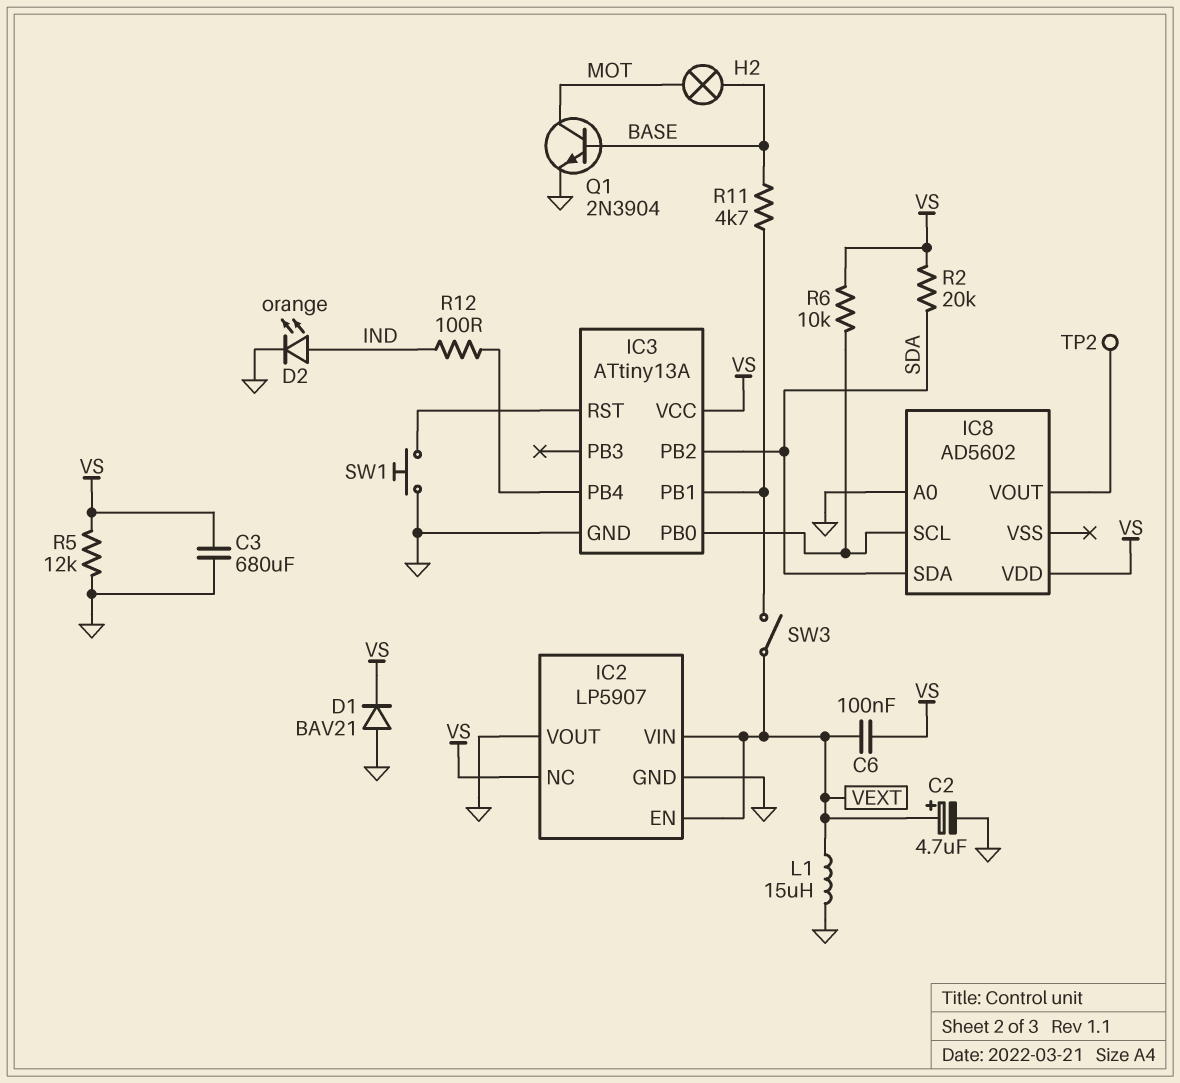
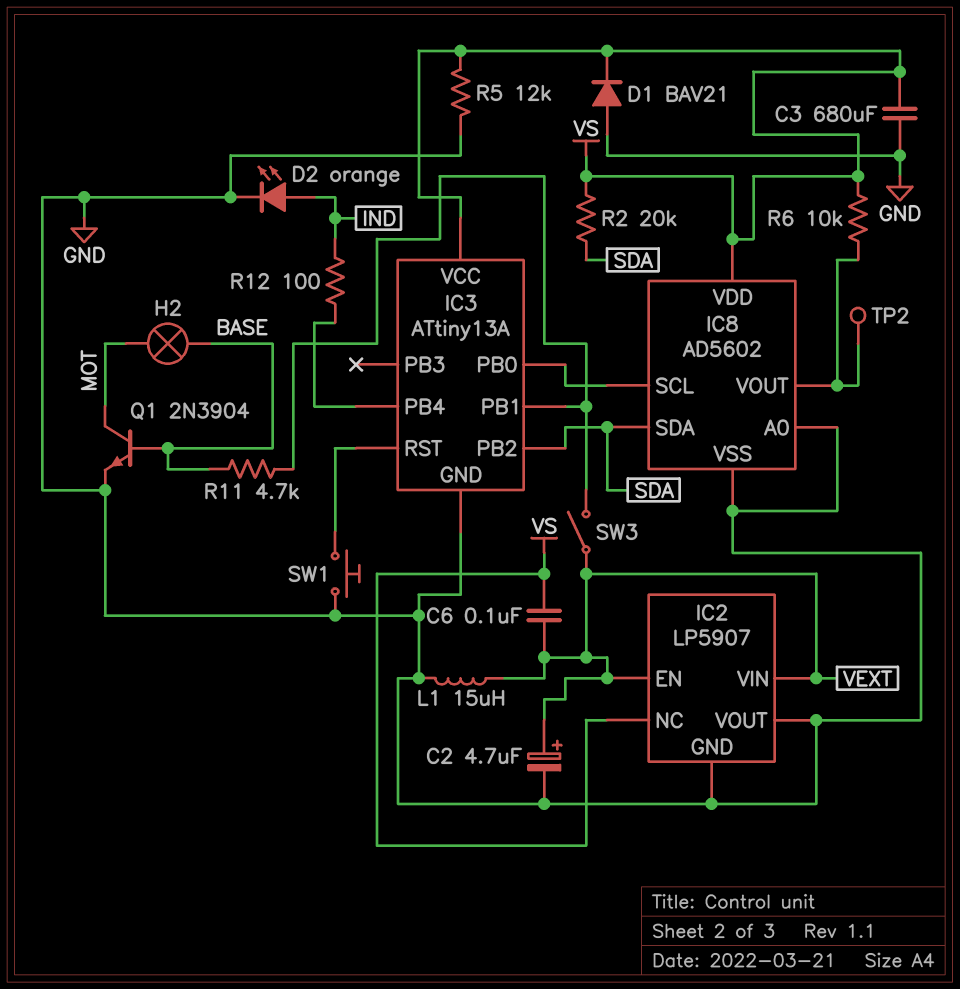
IC8 pin VSS: none -> GND
R6: 10k (IC3/PB0, VS) -> 10k (IC8/VOUT, VS)

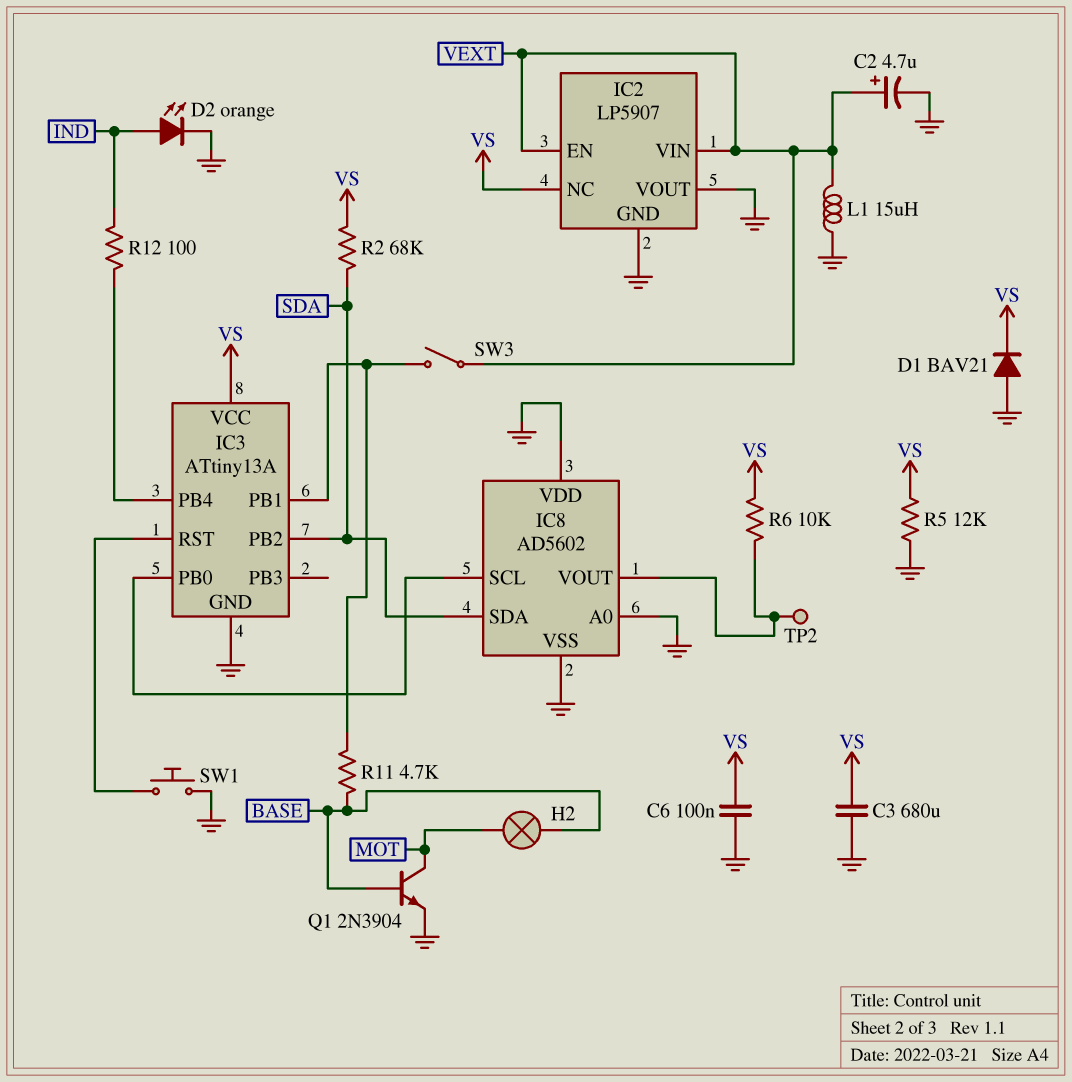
C6: 100nF (VEXT, VS) -> 100nF (GND, VS)
IC8 pin VDD: VS -> GND
R2: 20k (SDA, VS) -> 68k (SDA, VS)

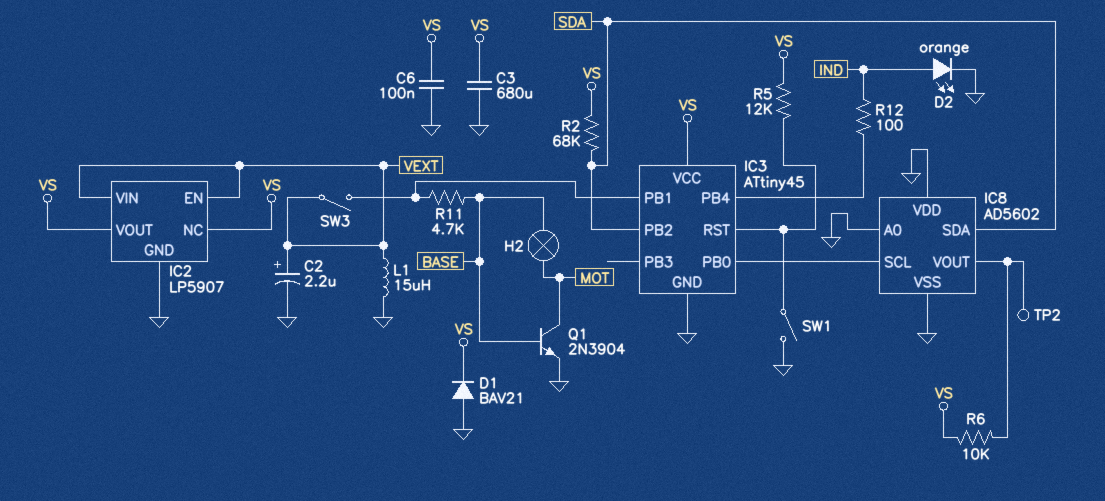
C2: 4.7uF (plus VEXT, minus GND) -> 2.2uF (plus VEXT, minus GND)
IC2 pin VOUT: GND -> VS
IC3: ATtiny13A -> ATtiny45
R5: 12k (GND, VS) -> 12k (IC3/RST, VS)
SW1: button (GND, IC3/RST) -> switch (GND, IC3/RST)

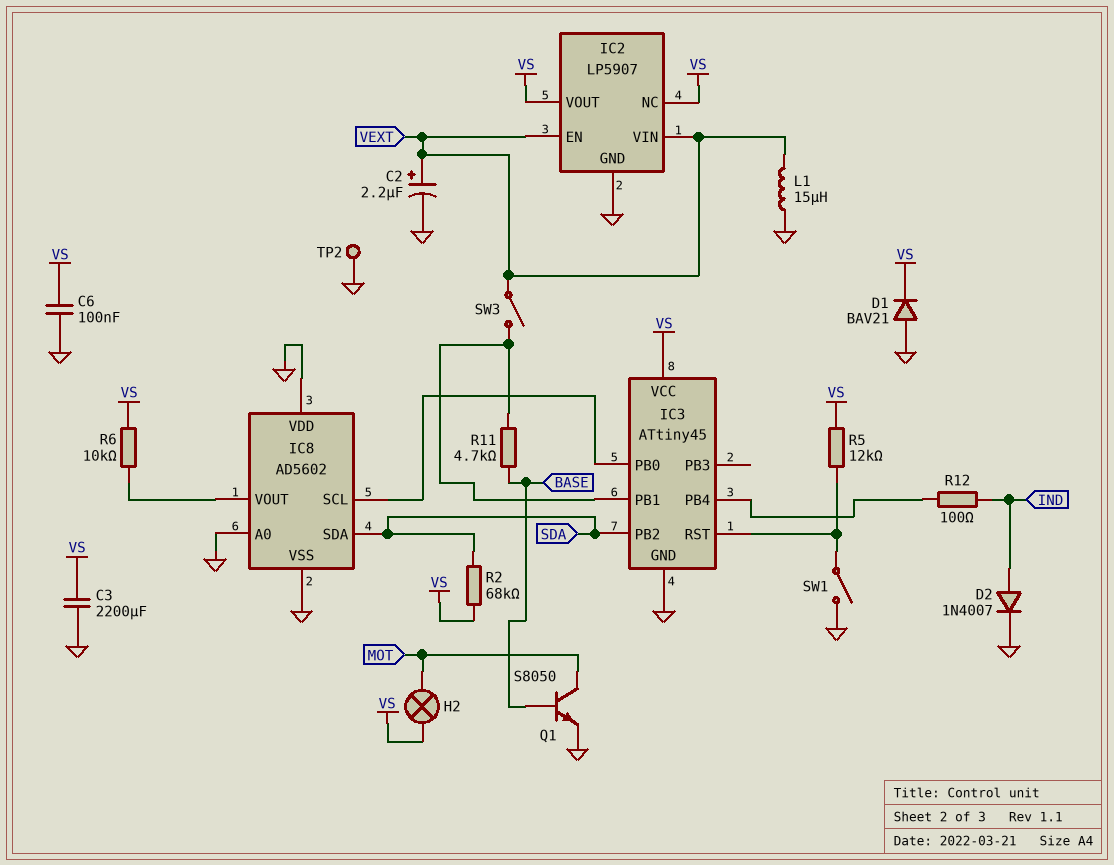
C3: 680uF (GND, VS) -> 2200uF (GND, VS)
D2: LED orange (A IND, K GND) -> diode 1N4007 (A IND, K GND)
H2: lamp (BASE, MOT) -> lamp (MOT, VS)
Q1: NPN 2N3904 (B BASE, C MOT, E GND) -> NPN S8050 (B BASE, C MOT, E GND)
TP2: test point (IC8/VOUT) -> test point (GND)

